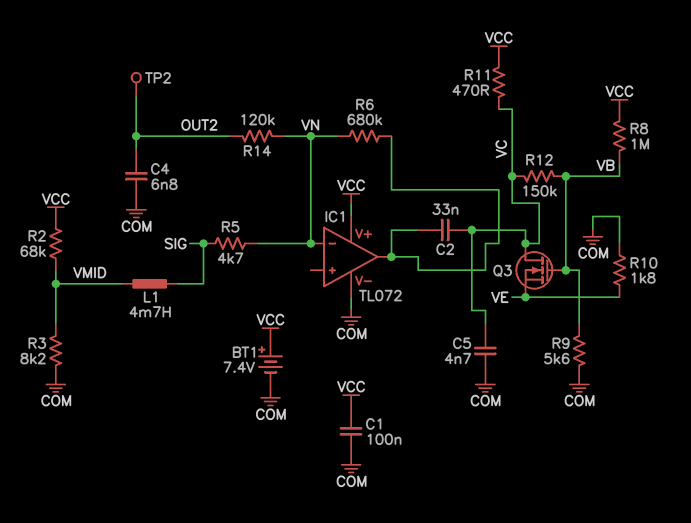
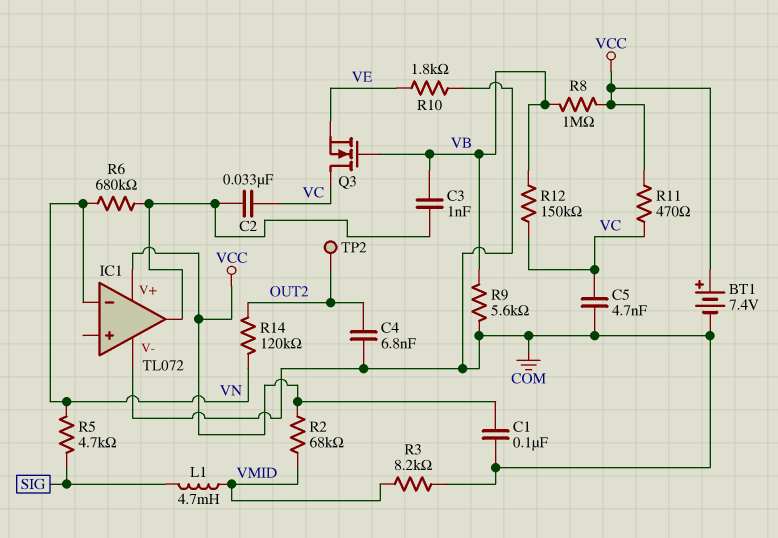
C3: none -> 1nF (IC1/out, VB)

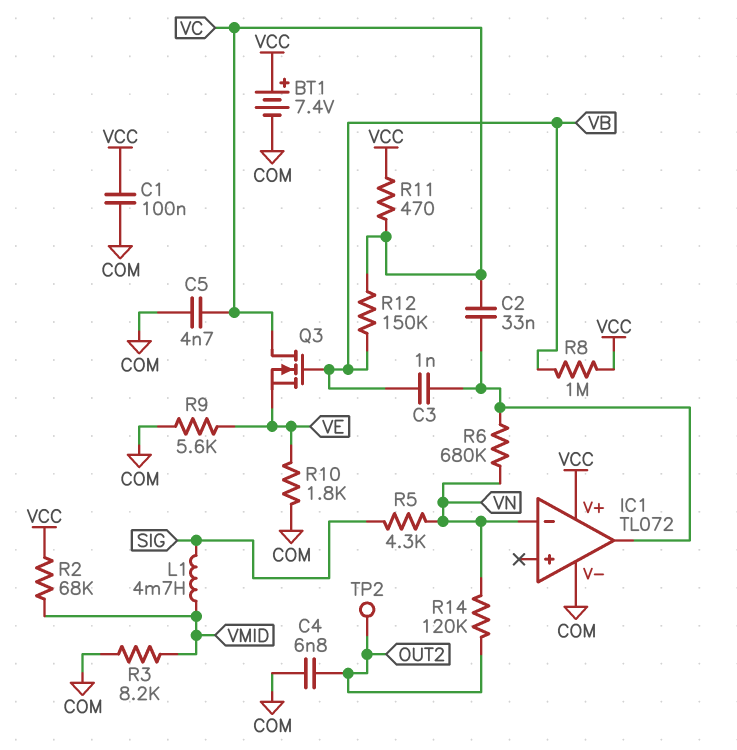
R5: 4.7k (SIG, VN) -> 4.3k (SIG, VN)
R9: 5.6k (COM, VB) -> 5.6k (COM, VE)

